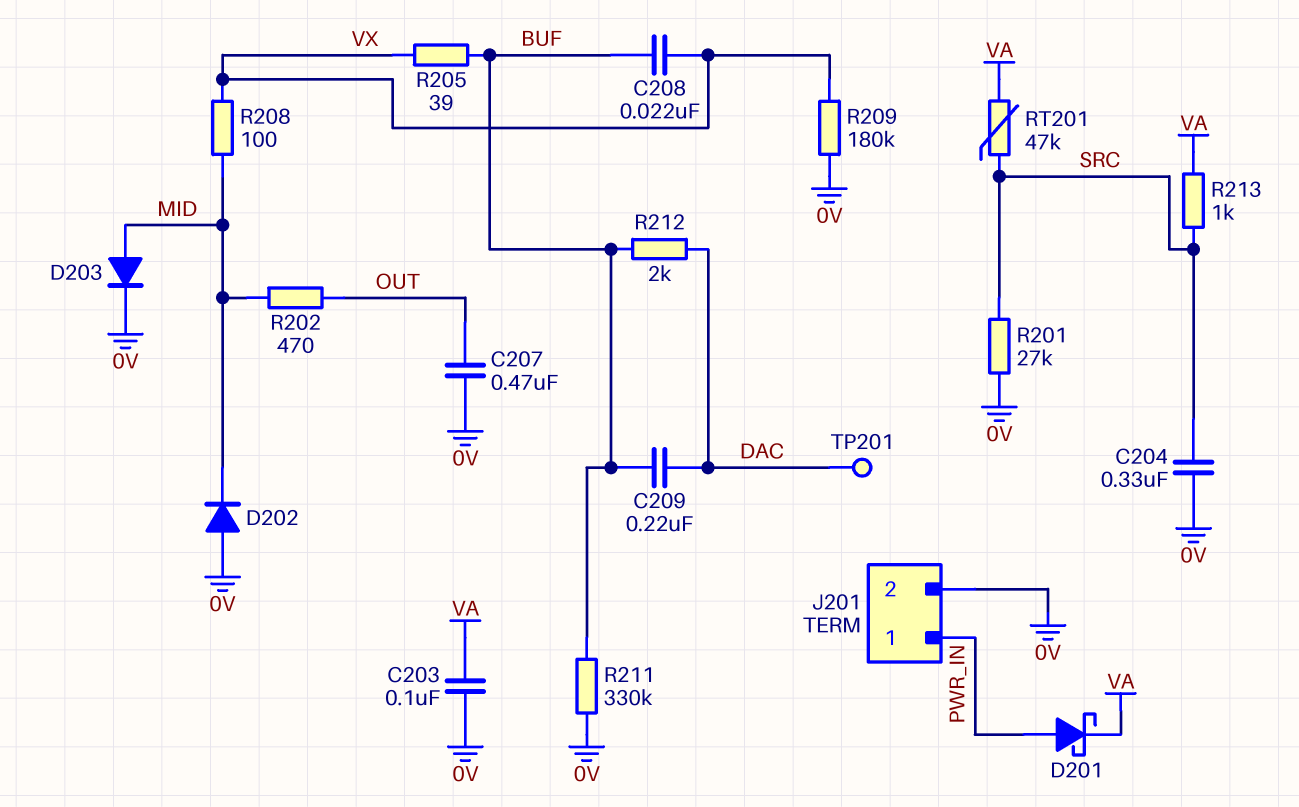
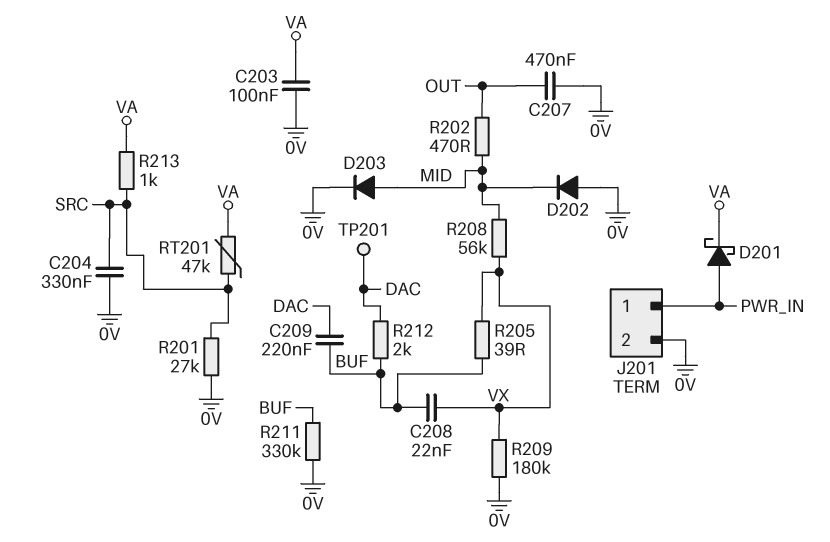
R208: 100 (MID, VX) -> 56k (MID, VX)

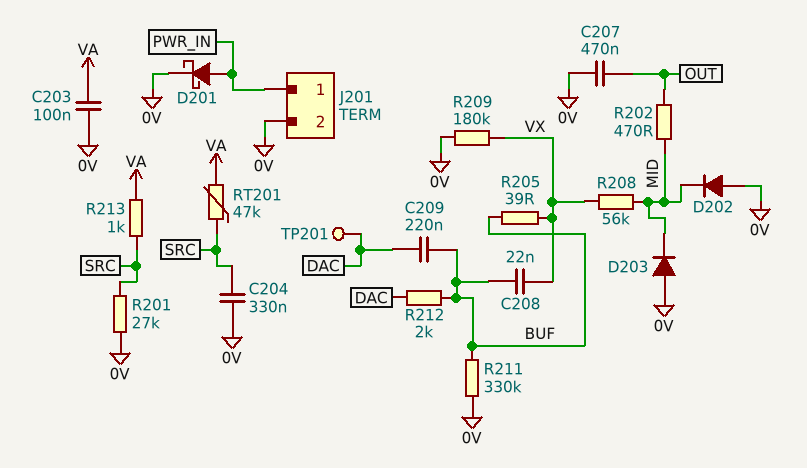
D201: schottky (A PWR_IN, K VA) -> schottky (A PWR_IN, K 0V)
D203: diode (A MID, K 0V) -> diode (A 0V, K MID)

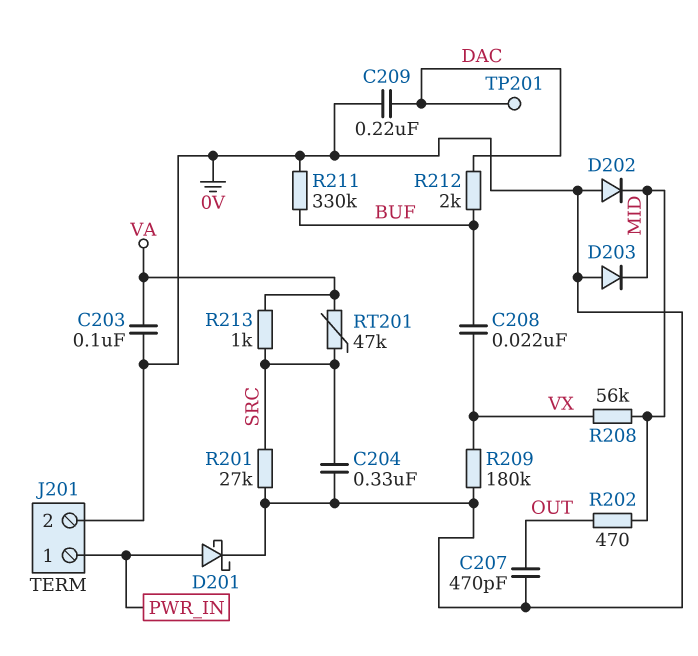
C207: 470nF (0V, OUT) -> 470pF (0V, OUT)
C209: 220nF (BUF, DAC) -> 220nF (0V, DAC)
R205: 39 (BUF, VX) -> none

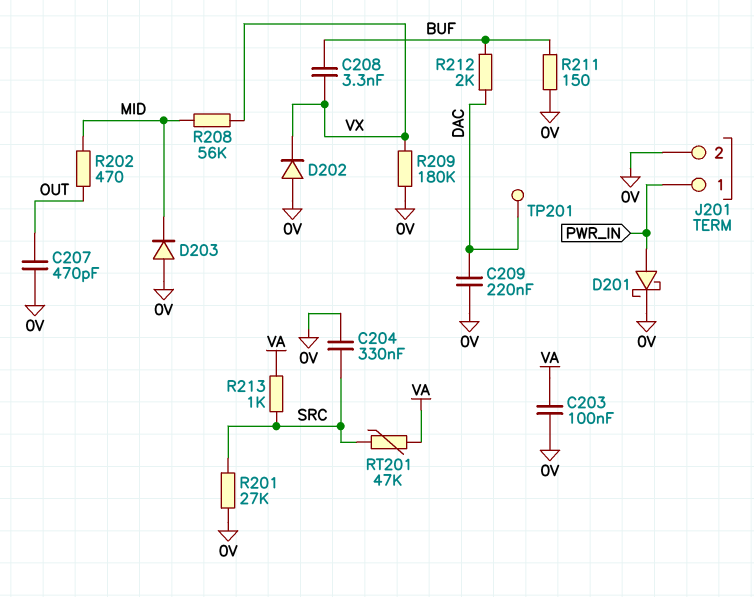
C208: 22nF (BUF, VX) -> 3.3nF (BUF, VX)
D202: diode (A 0V, K MID) -> diode (A 0V, K VX)
R211: 330k (0V, BUF) -> 150 (0V, BUF)

